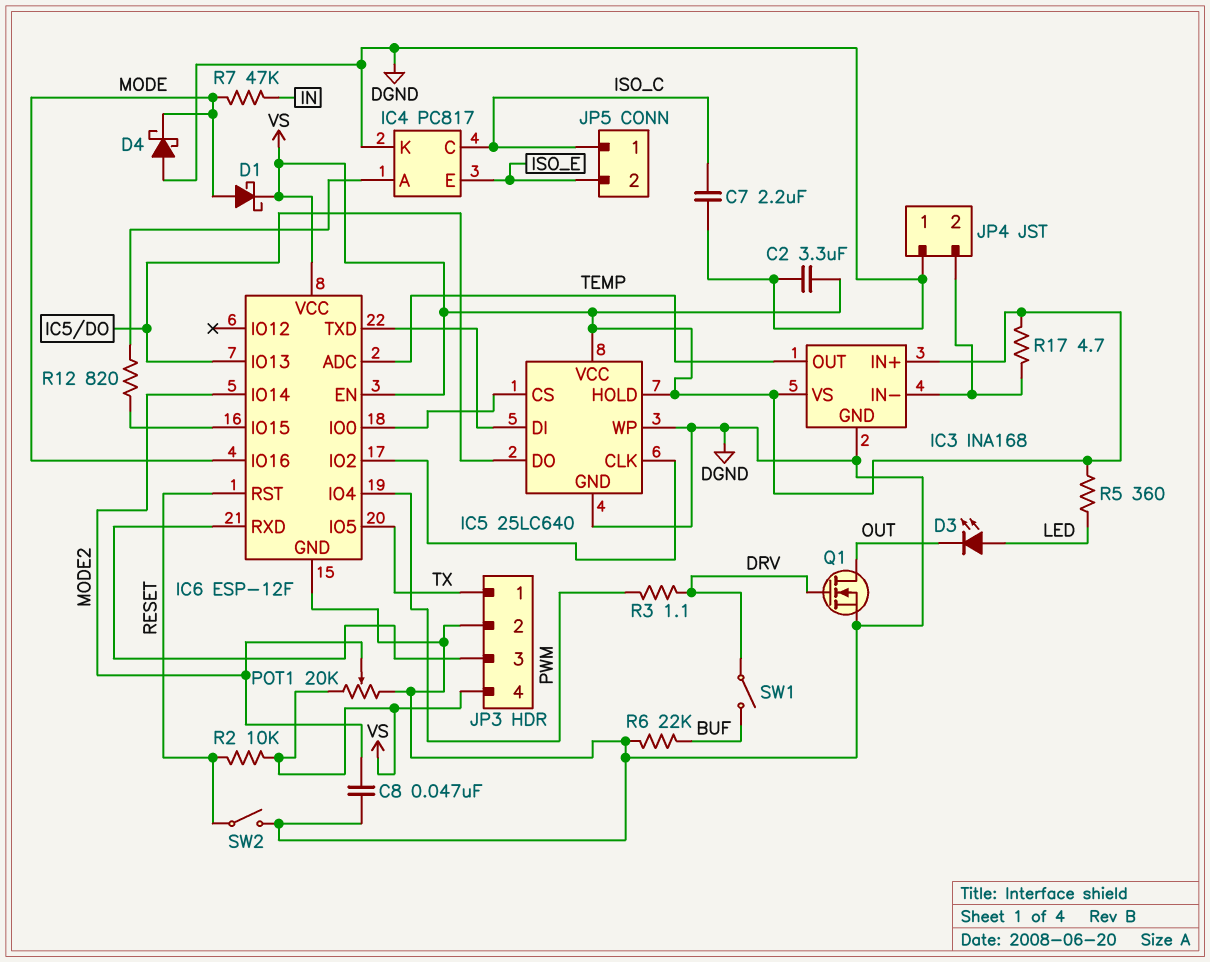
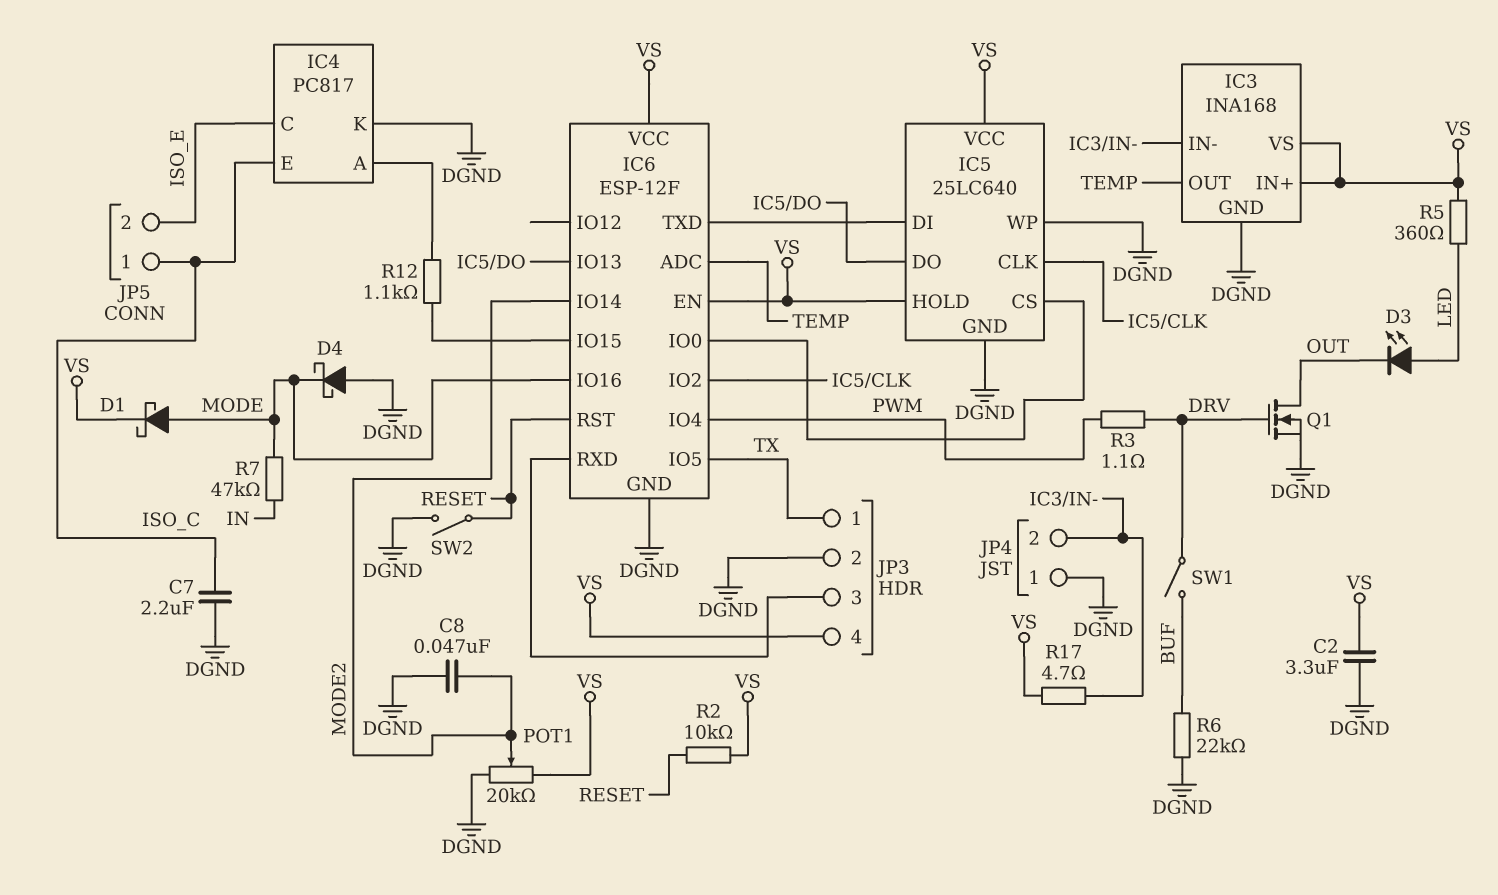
IC4 pin C: ISO_C -> ISO_E
IC4 pin E: ISO_E -> ISO_C
R12: 820 (IC4/A, IC6/IO15) -> 1.1k (IC4/A, IC6/IO15)

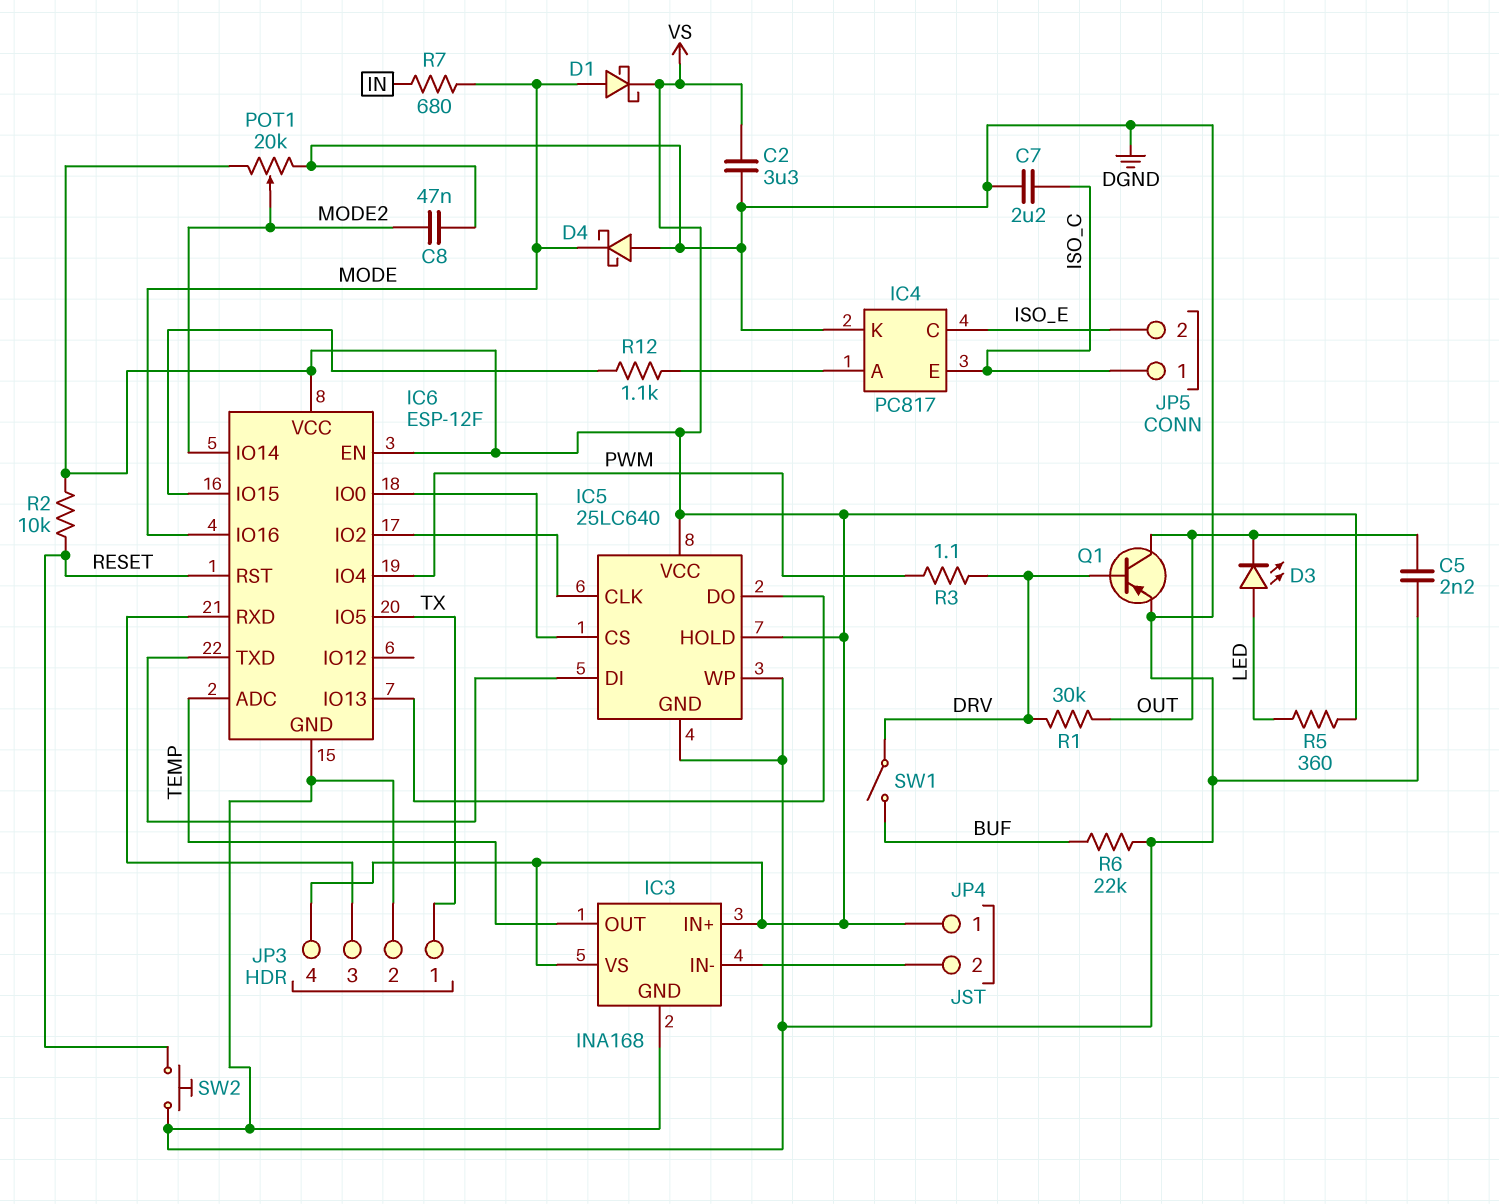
C5: none -> 2.2nF (DGND, OUT)
JP4 pin 1: DGND -> VS
Q1: NMOS (G DRV, D OUT, S DGND) -> PNP (B DRV, C OUT, E DGND)
R1: none -> 30k (DRV, OUT)
R7: 47k (IN, MODE) -> 680 (IN, MODE)
R17: 4.7 (IC3/IN-, VS) -> none
SW2: switch (DGND, RESET) -> button (DGND, RESET)

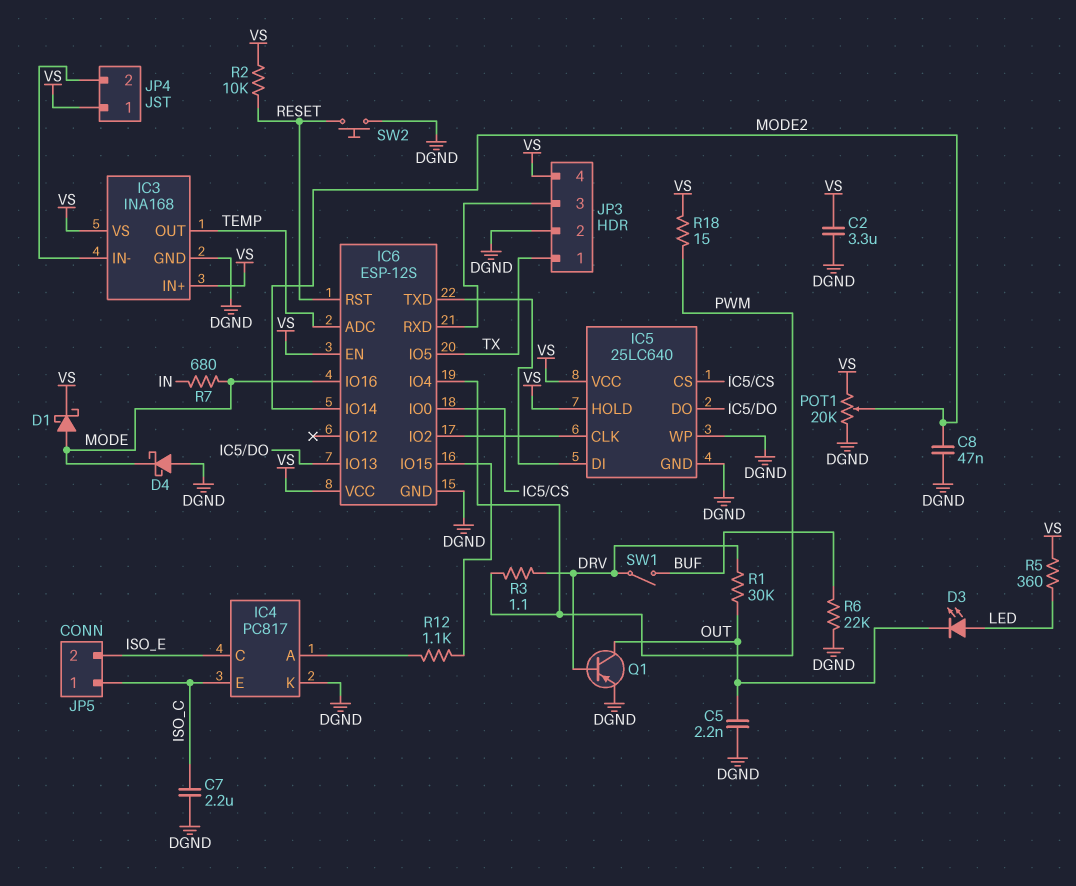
IC6: ESP-12F -> ESP-12S
R18: none -> 15 (PWM, VS)

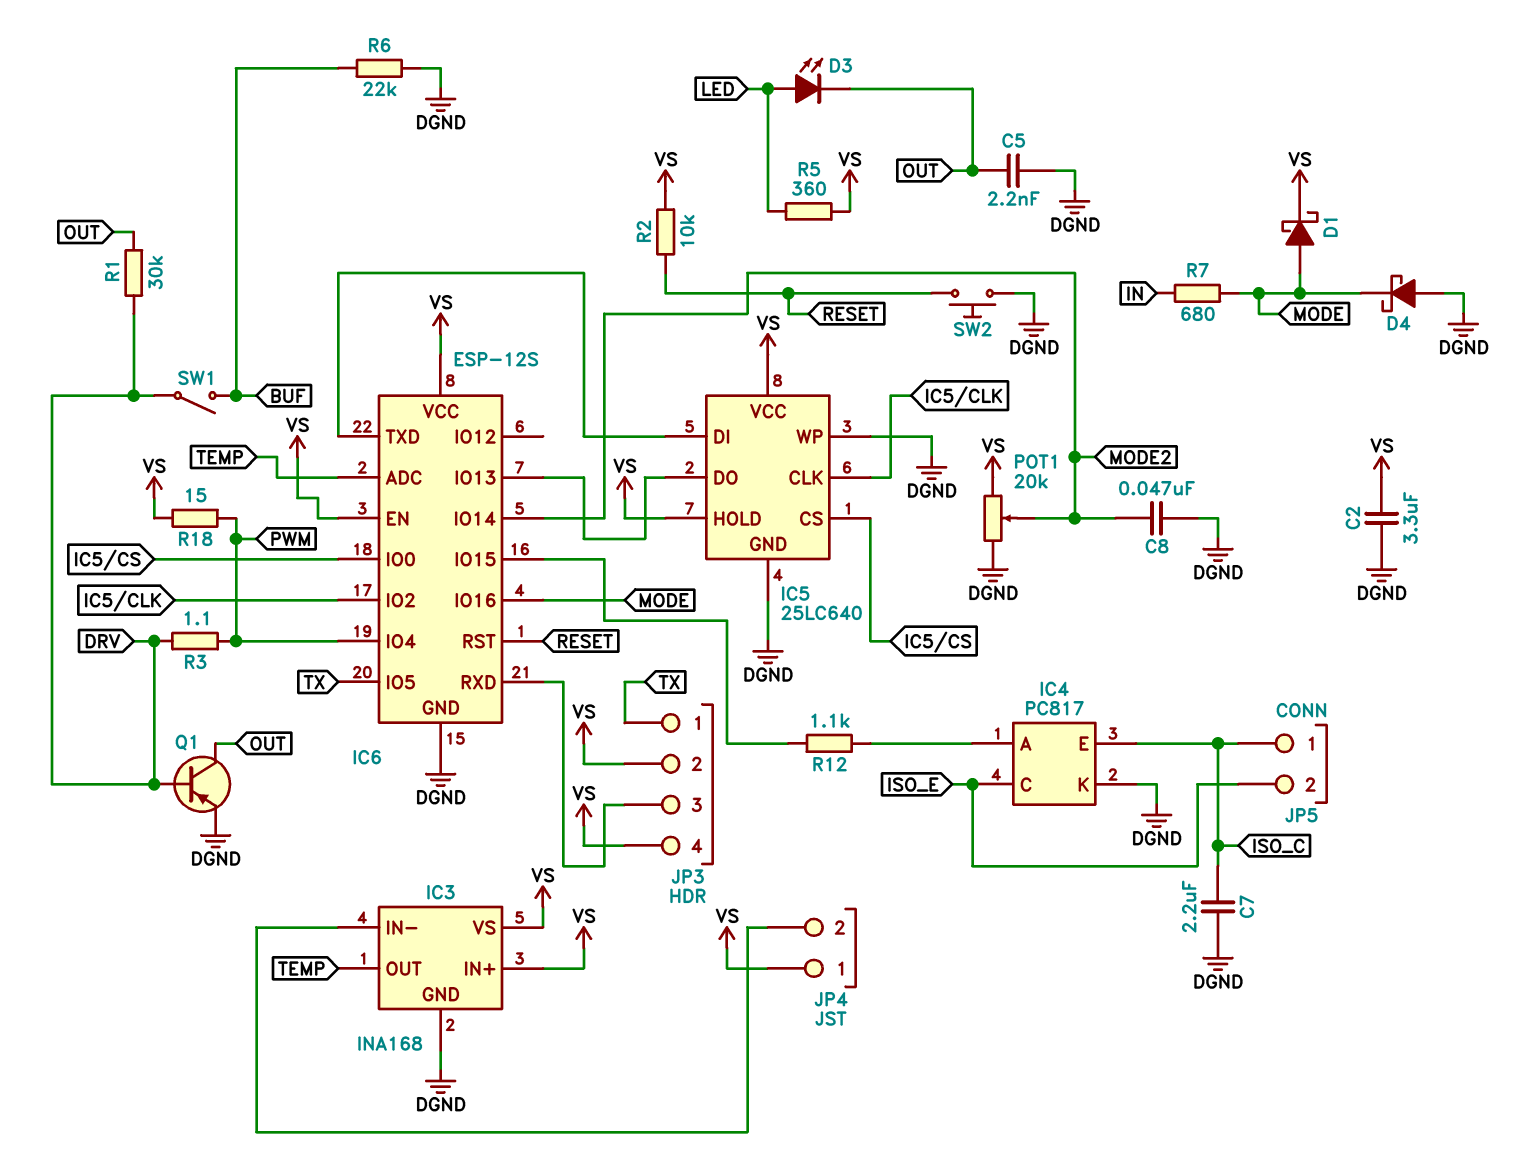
JP3 pin 2: DGND -> VS

